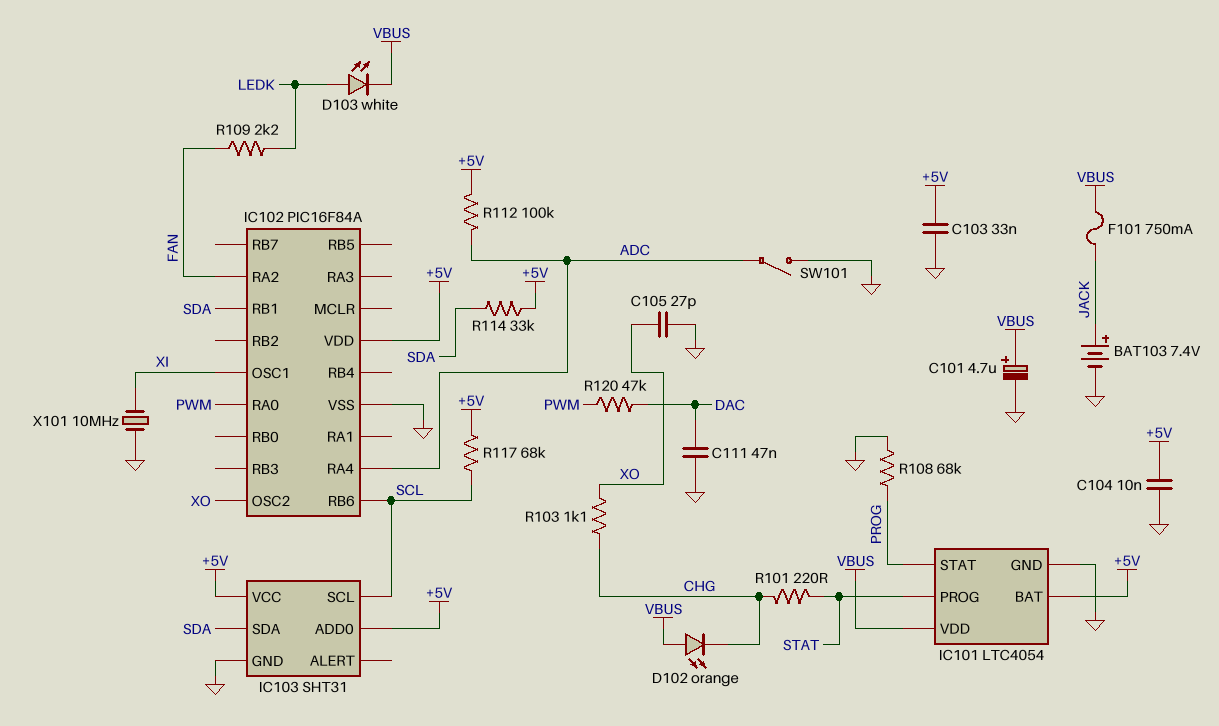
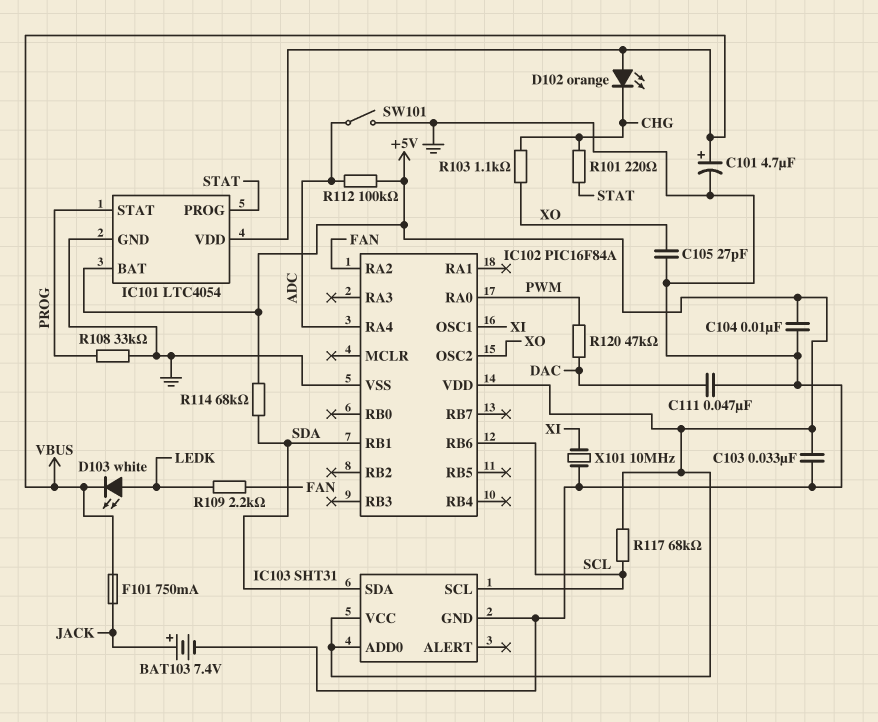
R108: 68k (GND, PROG) -> 33k (GND, PROG)
R114: 33k (+5V, SDA) -> 68k (+5V, SDA)

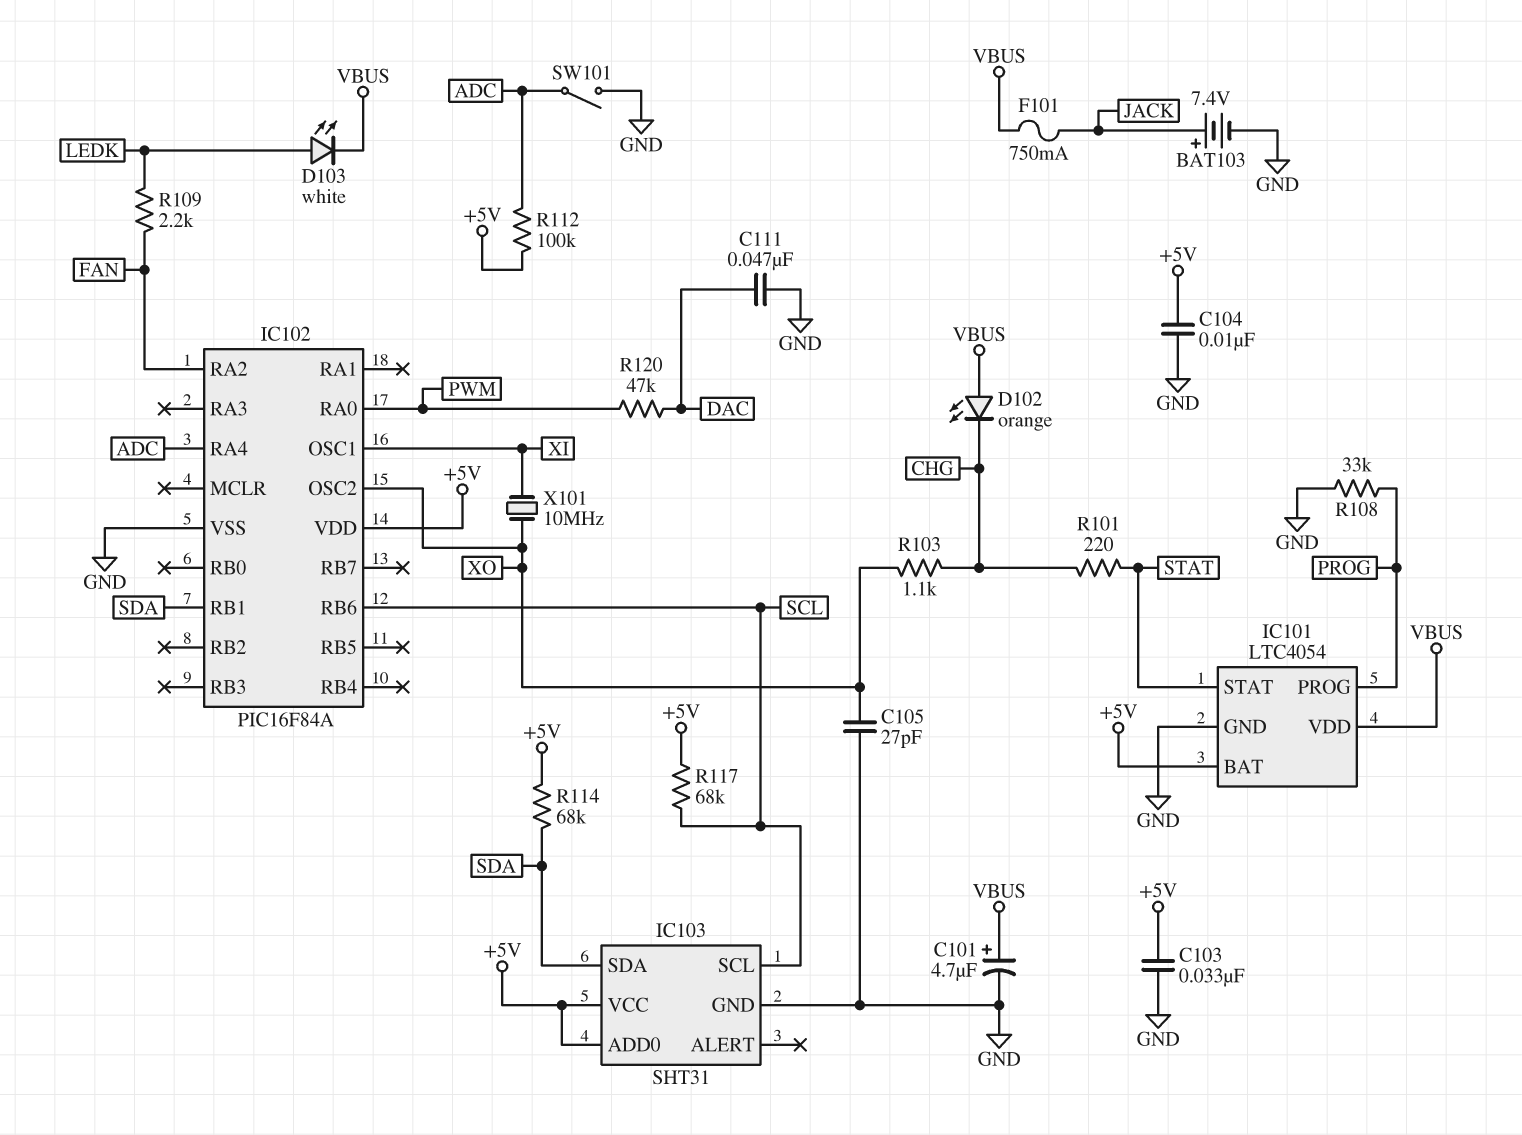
IC101 pin PROG: STAT -> PROG
IC101 pin STAT: PROG -> STAT
X101: 10MHz (GND, XI) -> 10MHz (XI, XO)

